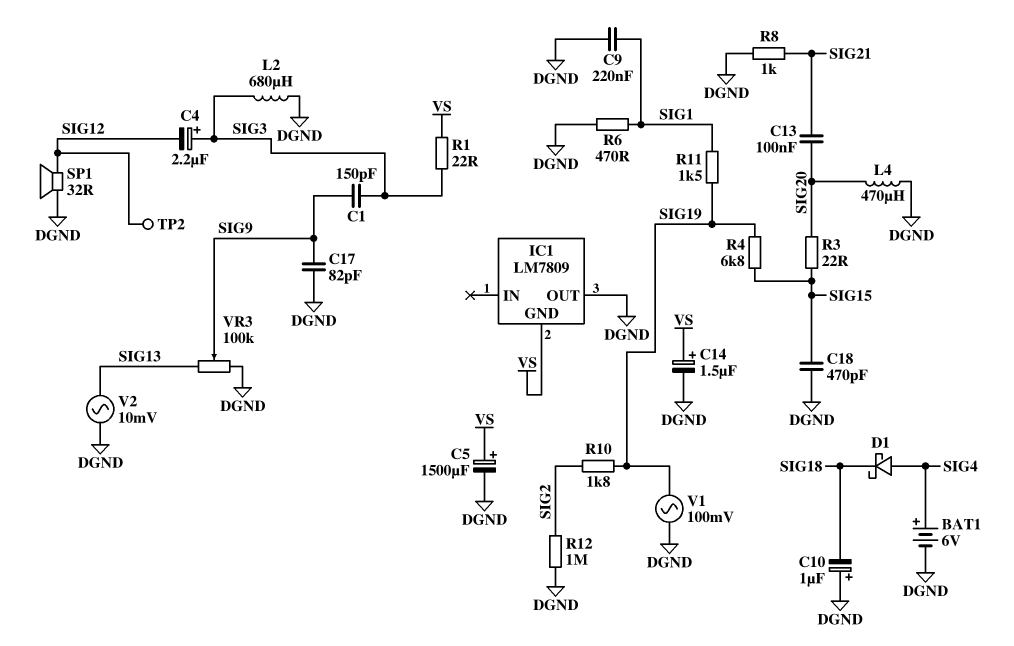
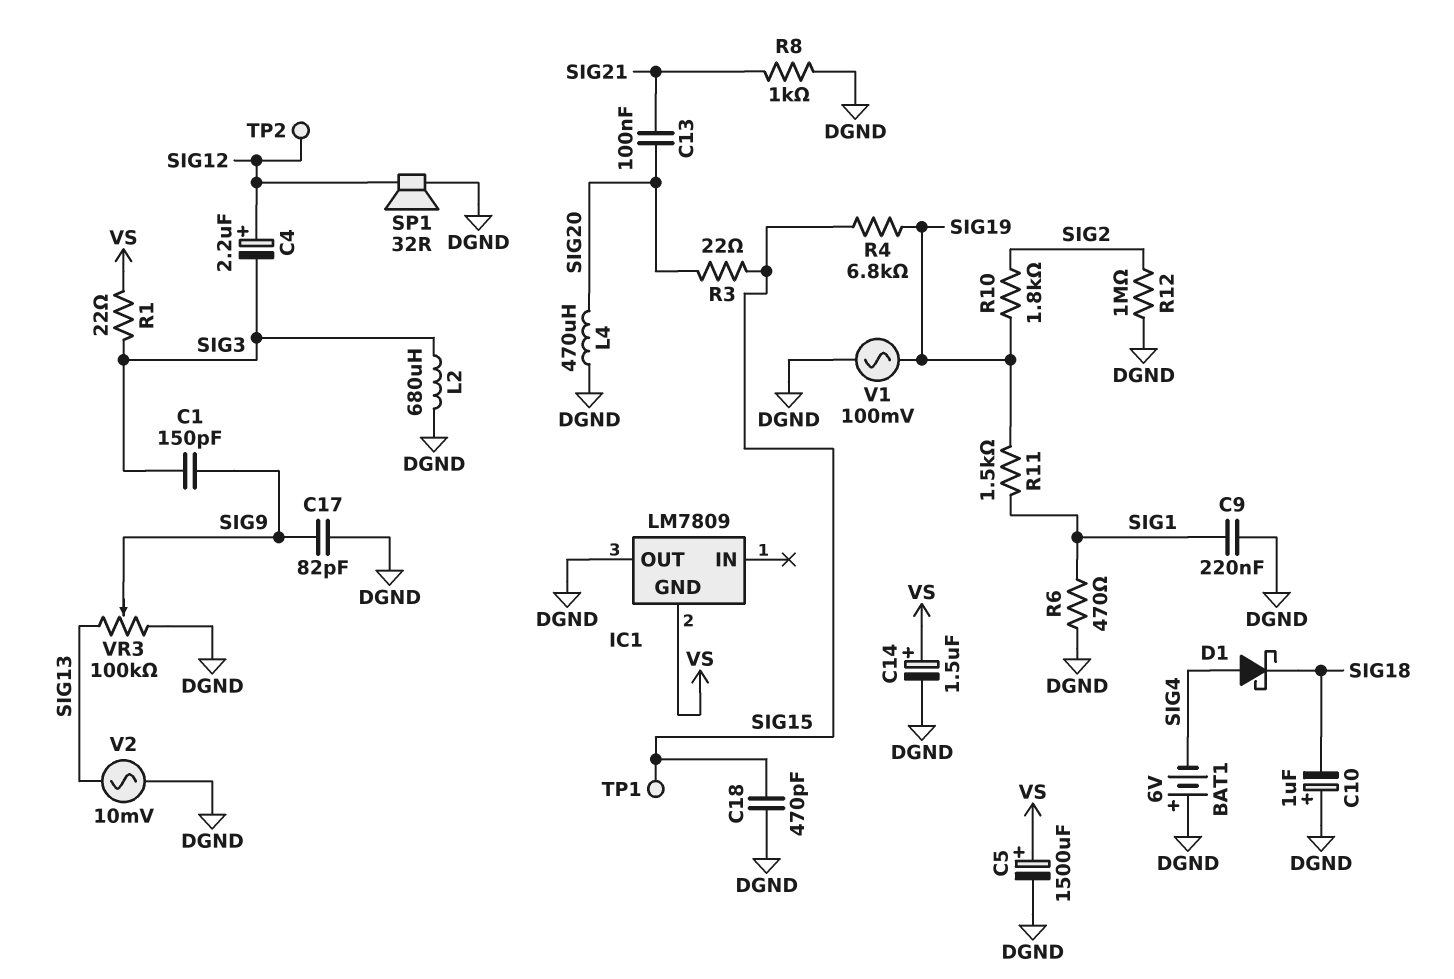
BAT1: 6V (plus SIG4, minus DGND) -> 6V (plus DGND, minus SIG4)
C4: 2.2uF (plus SIG3, minus SIG12) -> 2.2uF (plus SIG12, minus SIG3)
TP1: none -> test point (SIG15)

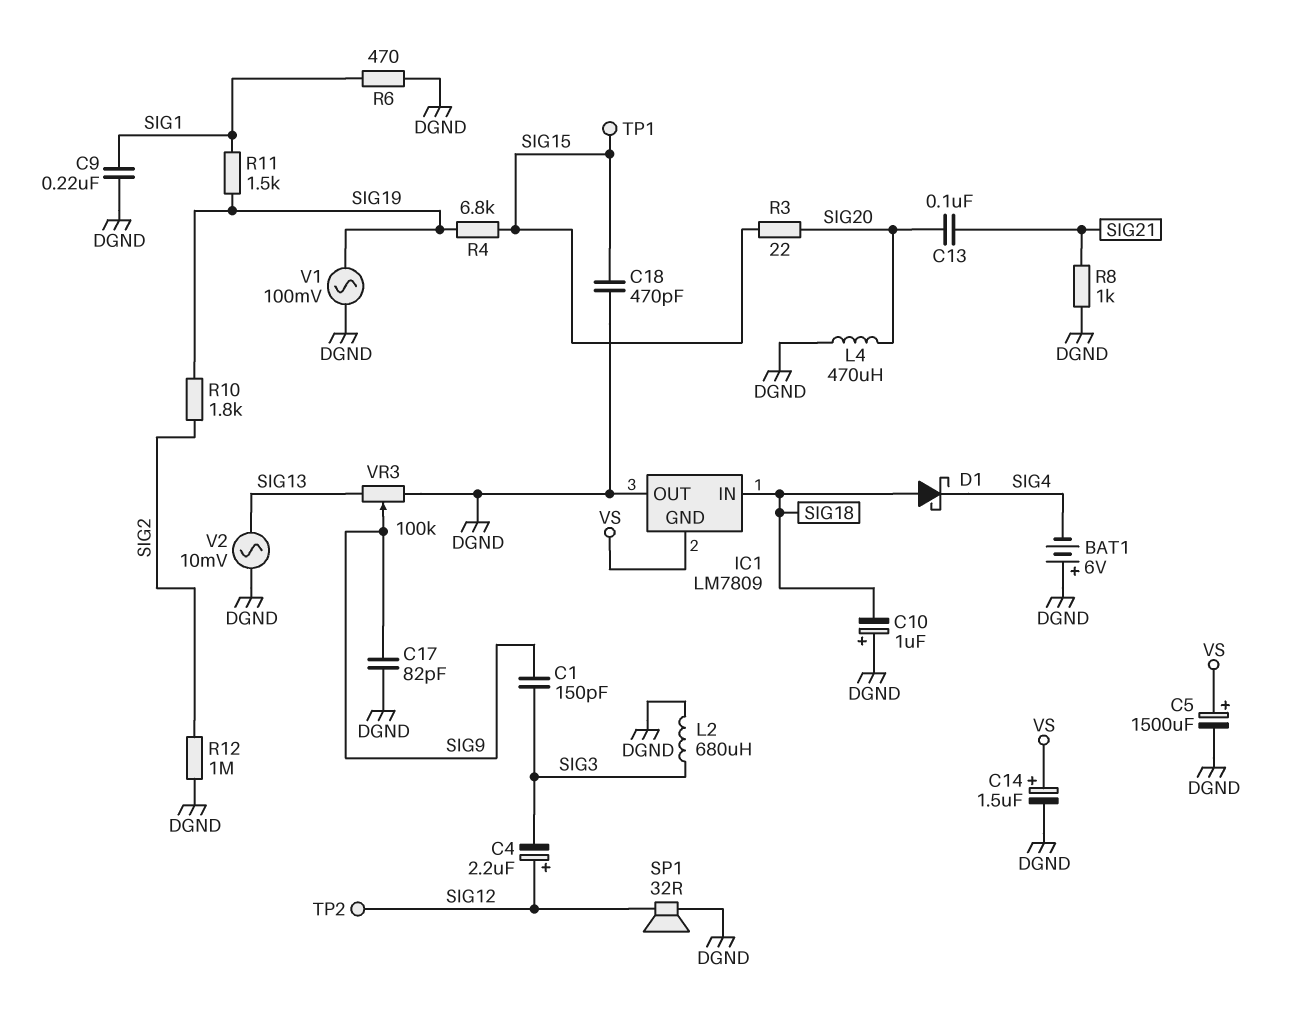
D1: schottky (A SIG4, K SIG18) -> schottky (A SIG18, K SIG4)
IC1 pin IN: none -> SIG18
R1: 22 (SIG3, VS) -> none

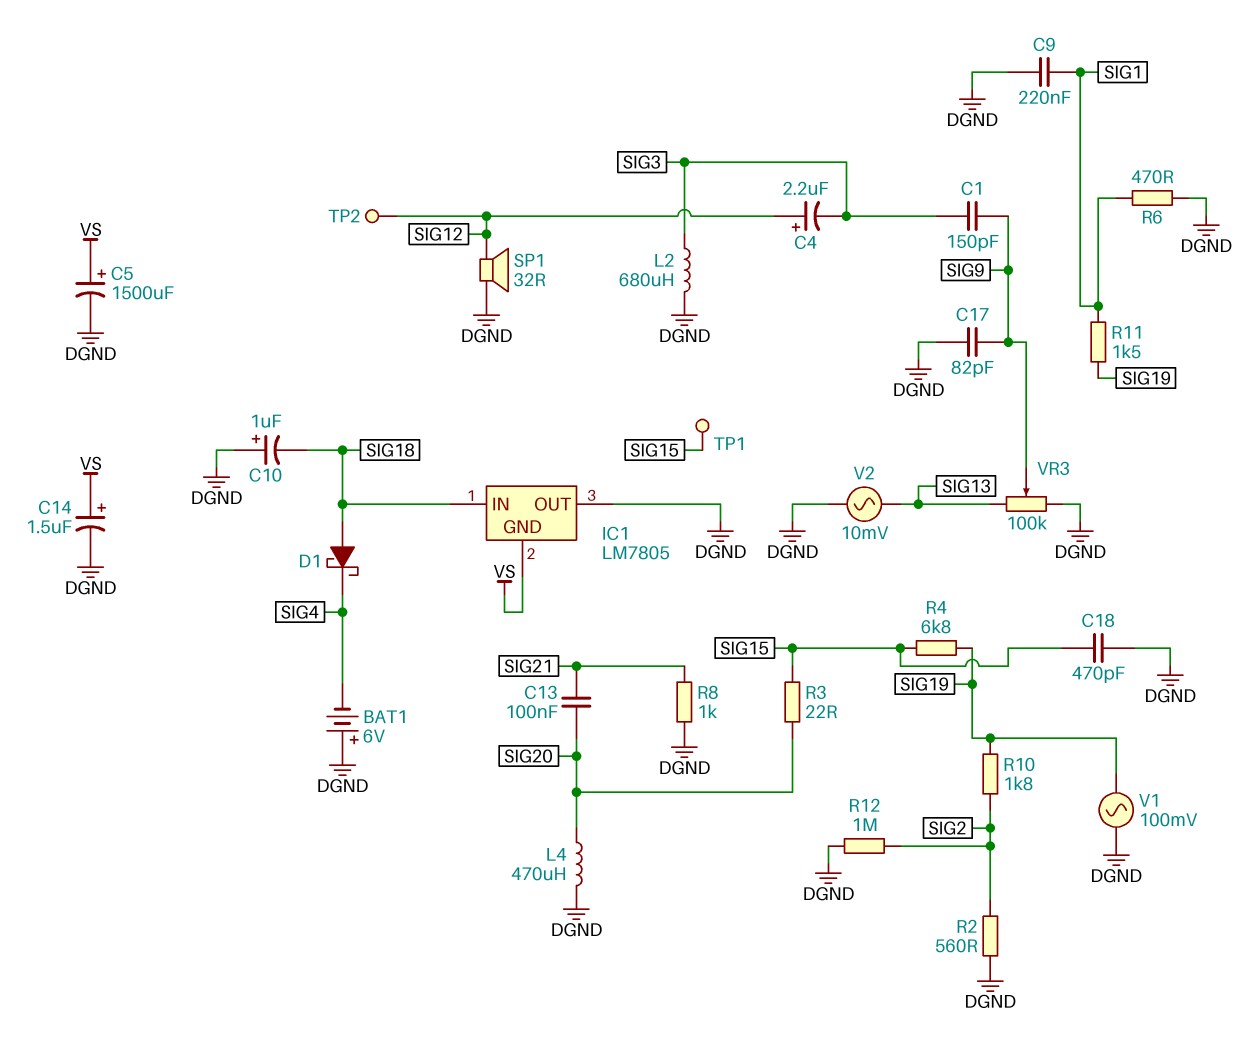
IC1: LM7809 -> LM7805
R2: none -> 560 (DGND, SIG2)

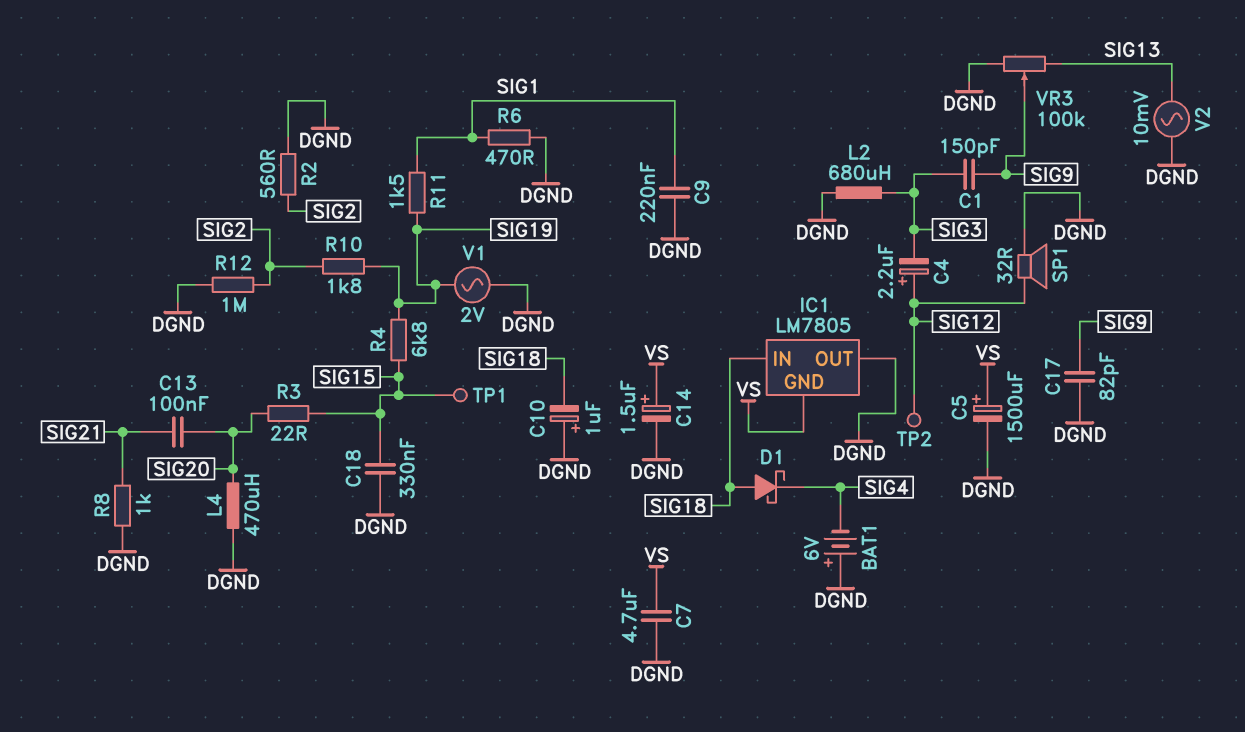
C7: none -> 4.7uF (DGND, VS)
C18: 470pF (DGND, SIG15) -> 330nF (DGND, SIG15)
V1: AC 100mV (DGND, SIG19) -> AC 2V (DGND, SIG19)

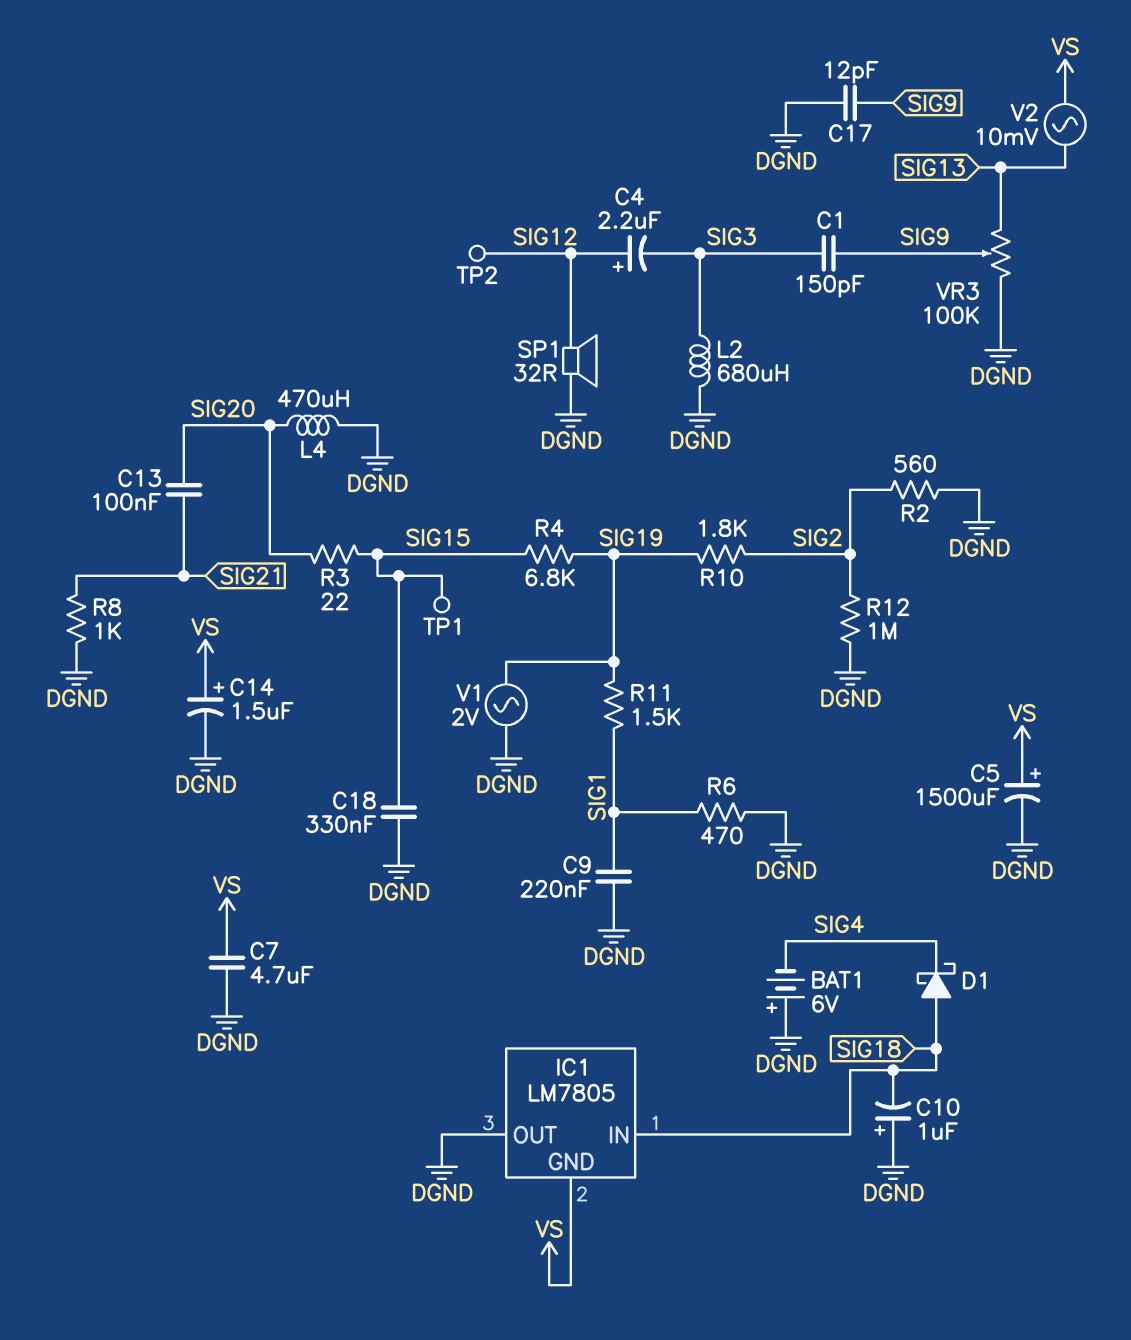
C17: 82pF (DGND, SIG9) -> 12pF (DGND, SIG9)
V2: AC 10mV (DGND, SIG13) -> AC 10mV (SIG13, VS)

